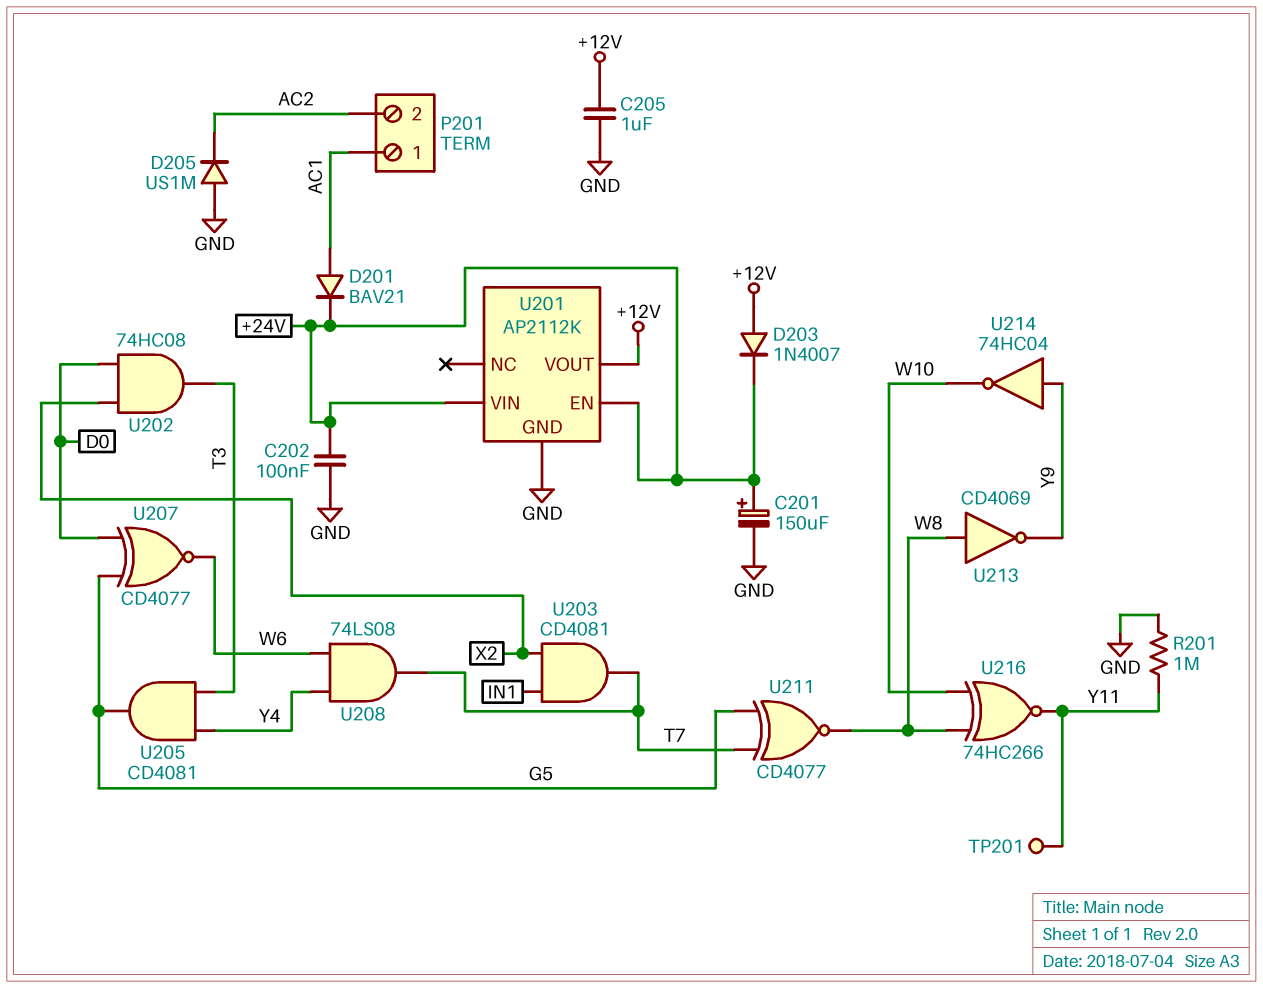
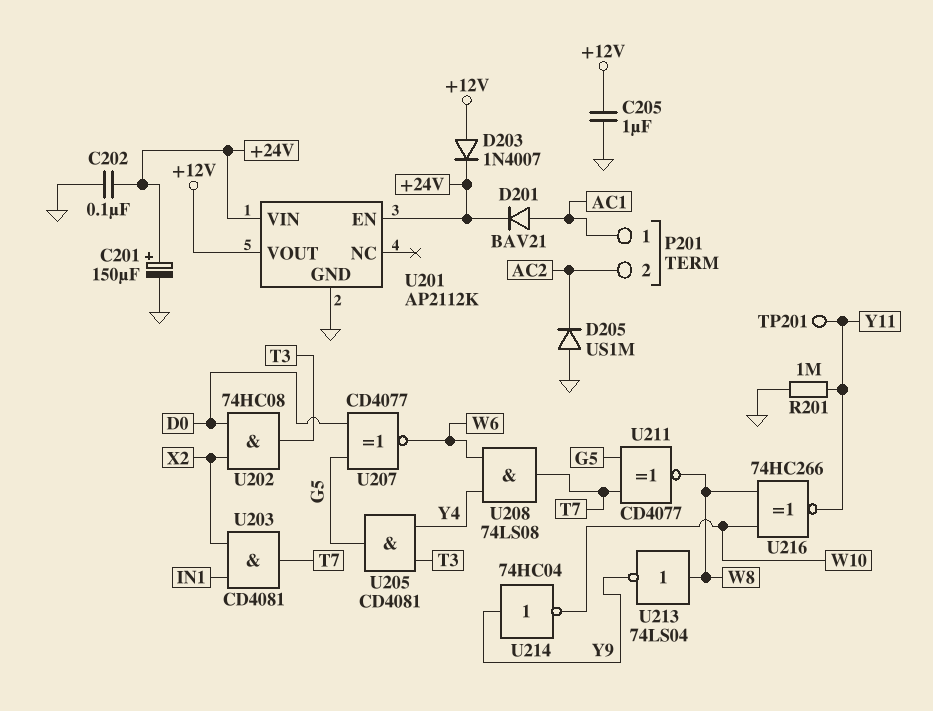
U213: NOT CD4069 (in W8, out Y9) -> NOT 74LS04 (in W8, out Y9)

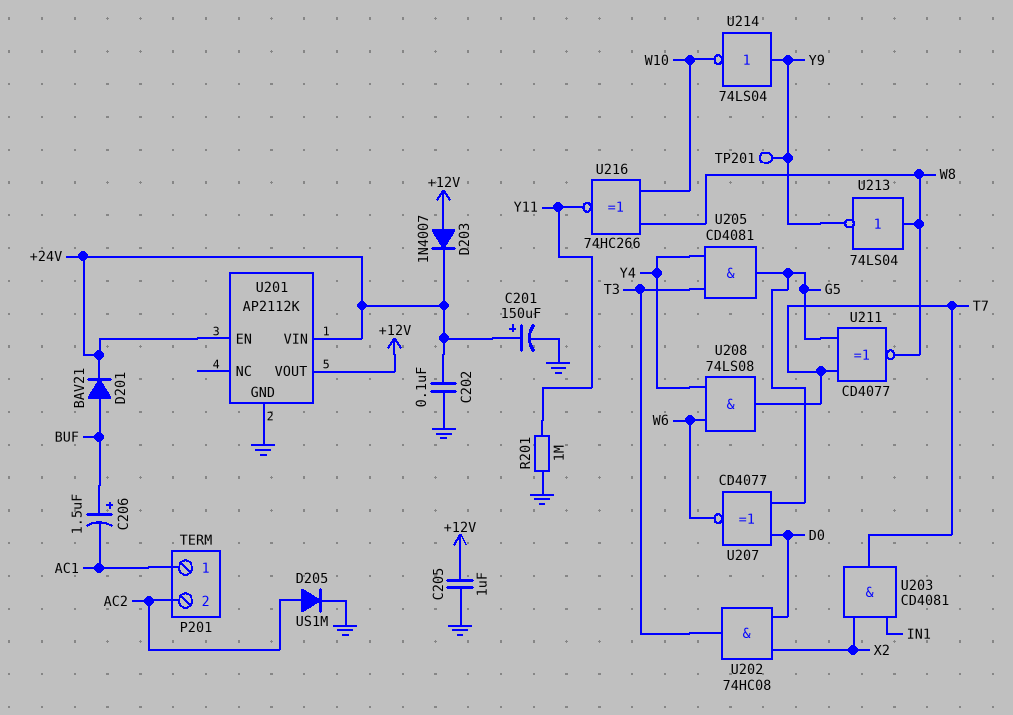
C206: none -> 1.5uF (plus BUF, minus AC1)
D201: diode BAV21 (A AC1, K +24V) -> diode BAV21 (A BUF, K +24V)
D205: diode US1M (A GND, K AC2) -> diode US1M (A AC2, K GND)
TP201: test point (Y11) -> test point (Y9)
U214: NOT 74HC04 (in Y9, out W10) -> NOT 74LS04 (in Y9, out W10)

